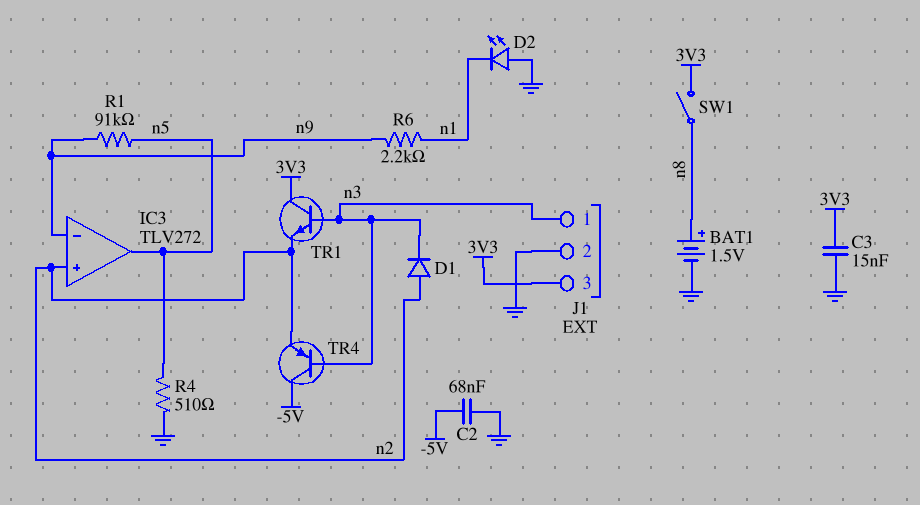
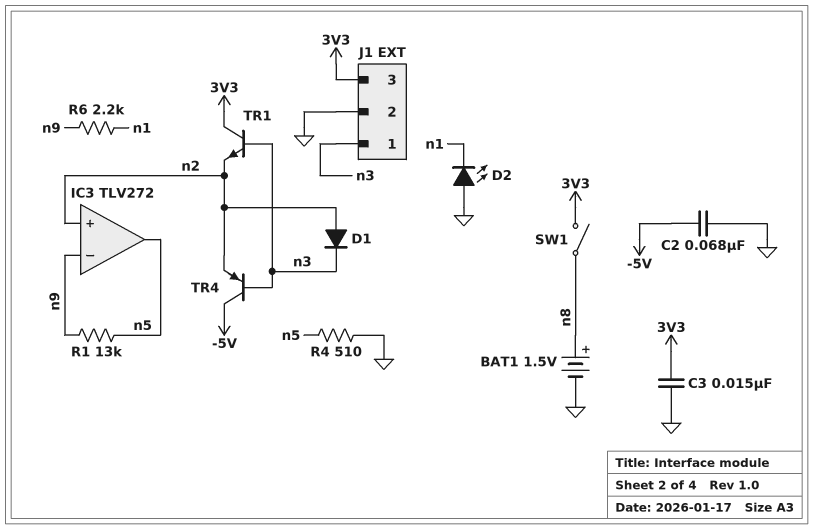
R1: 91k (n5, n9) -> 13k (n5, n9)

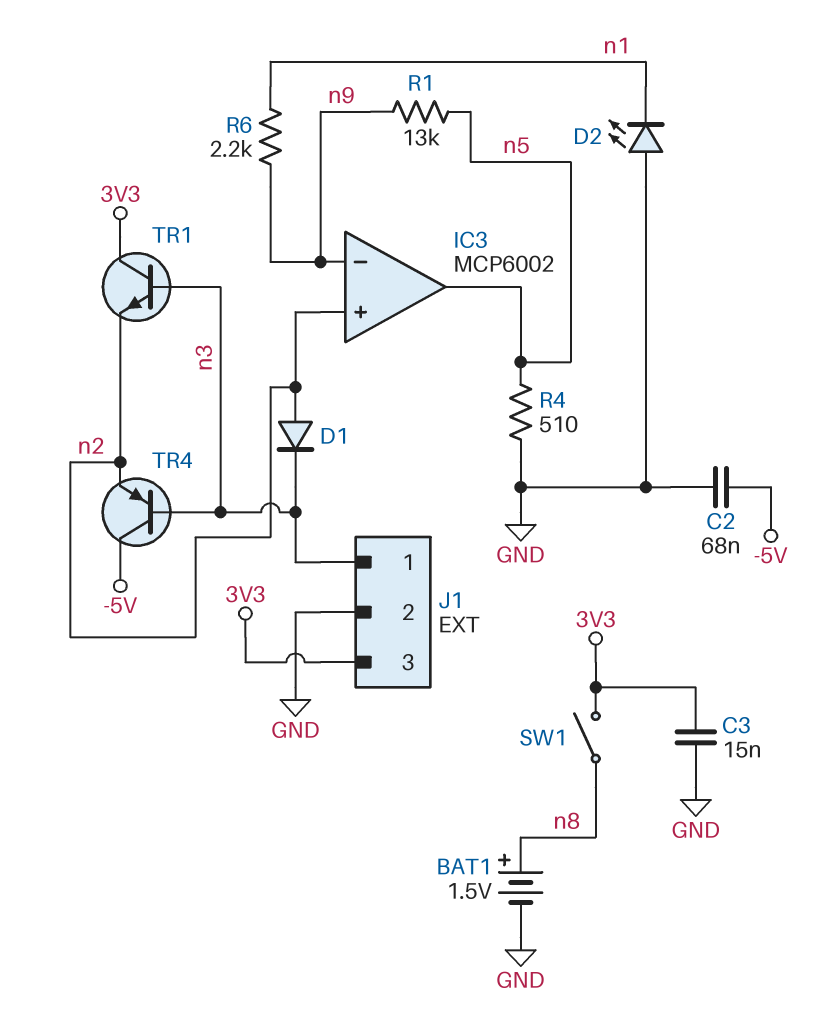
IC3: TLV272 -> MCP6002

